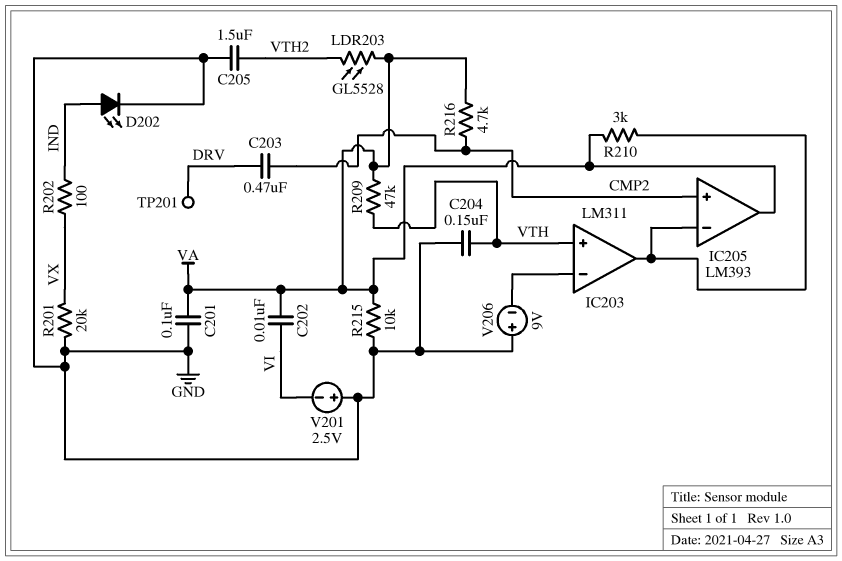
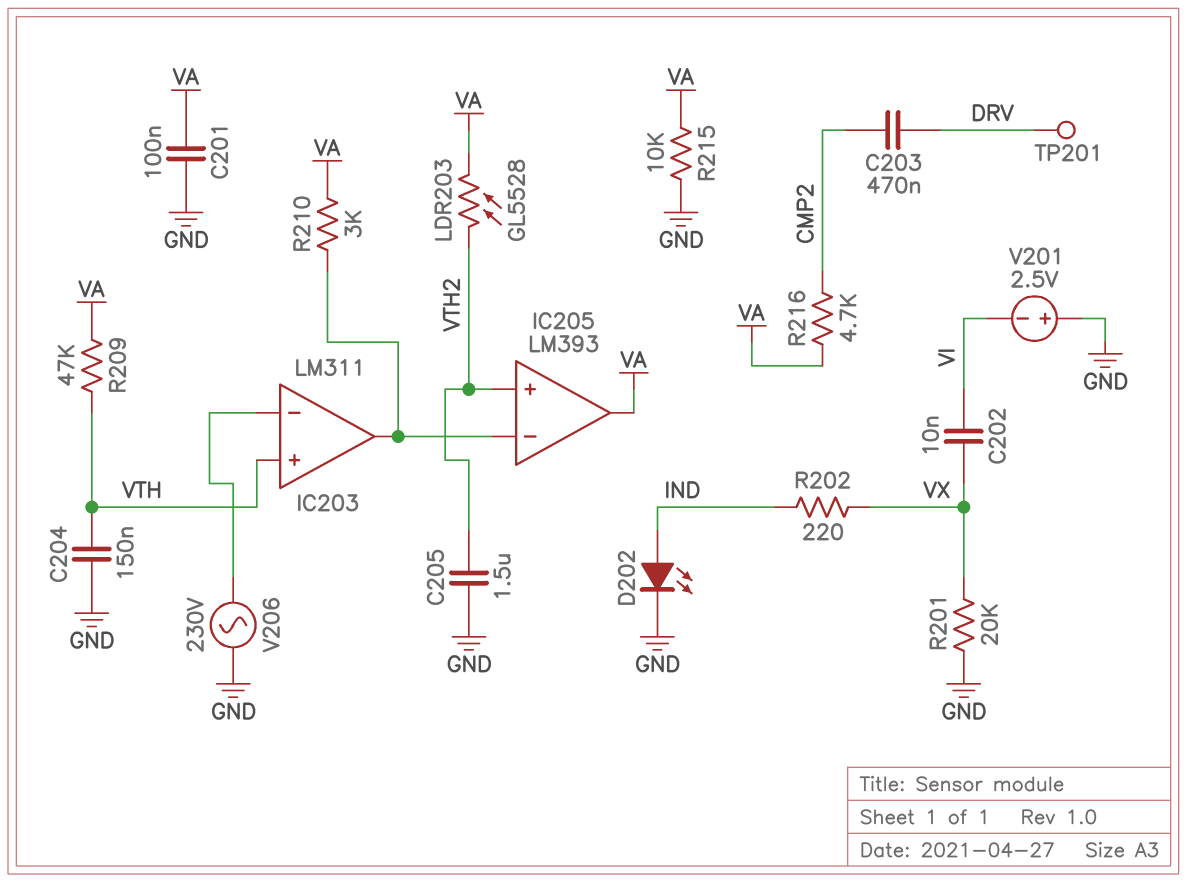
C202: 10nF (VA, VI) -> 10nF (VI, VX)
IC205 pin in+: CMP2 -> VTH2
R202: 100 (IND, VX) -> 220 (IND, VX)
V206: 9V (plus GND, minus IC203/in-) -> AC 230V (GND, IC203/in-)

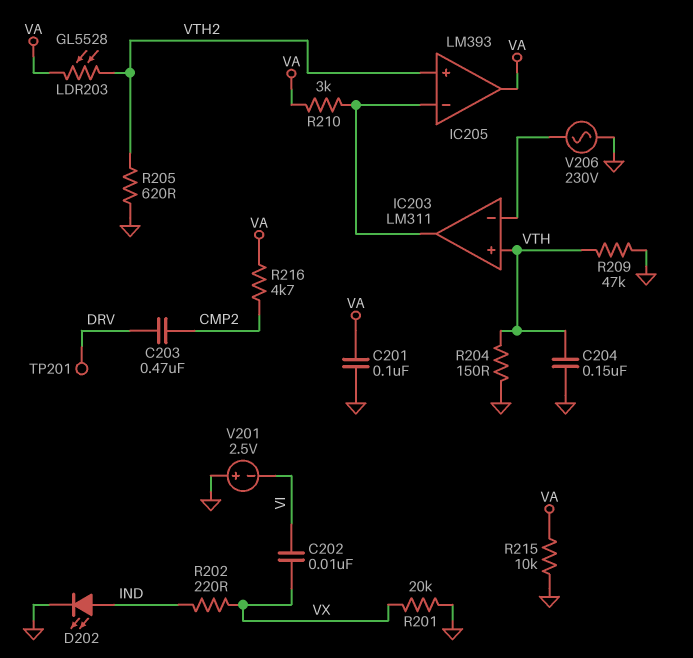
C205: 1.5uF (GND, VTH2) -> none
R204: none -> 150 (GND, VTH)
R205: none -> 620 (GND, VTH2)
R209: 47k (VA, VTH) -> 47k (GND, VTH)

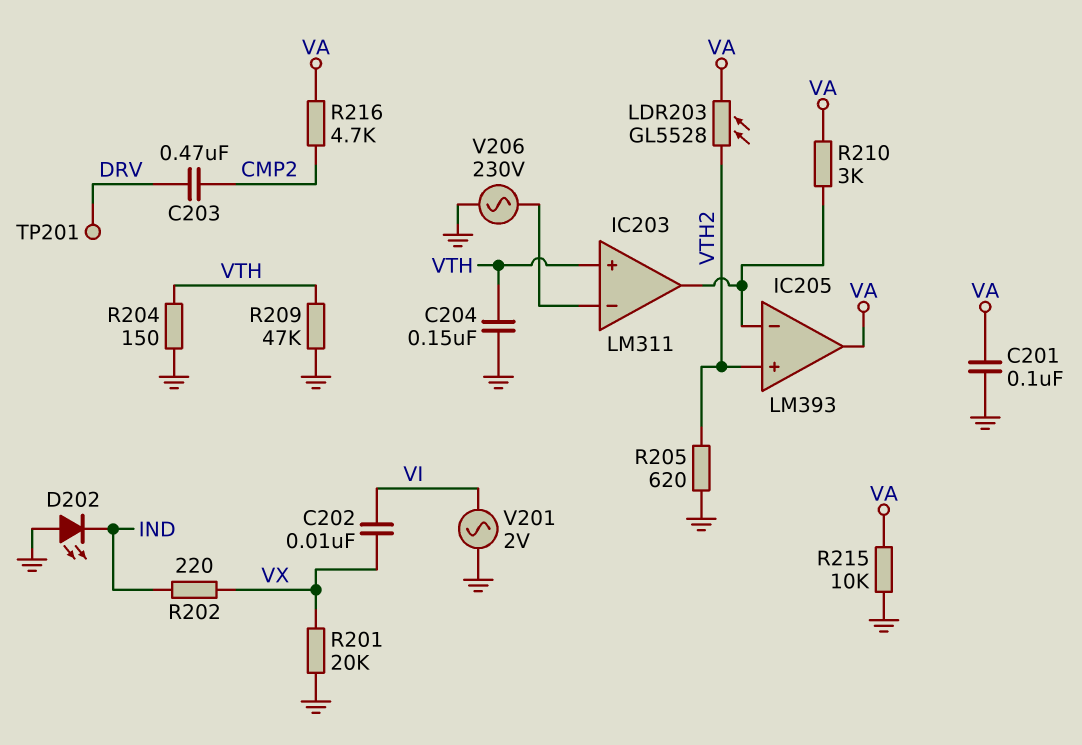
D202: LED (A IND, K GND) -> LED (A GND, K IND)
V201: 2.5V (plus GND, minus VI) -> AC 2V (GND, VI)

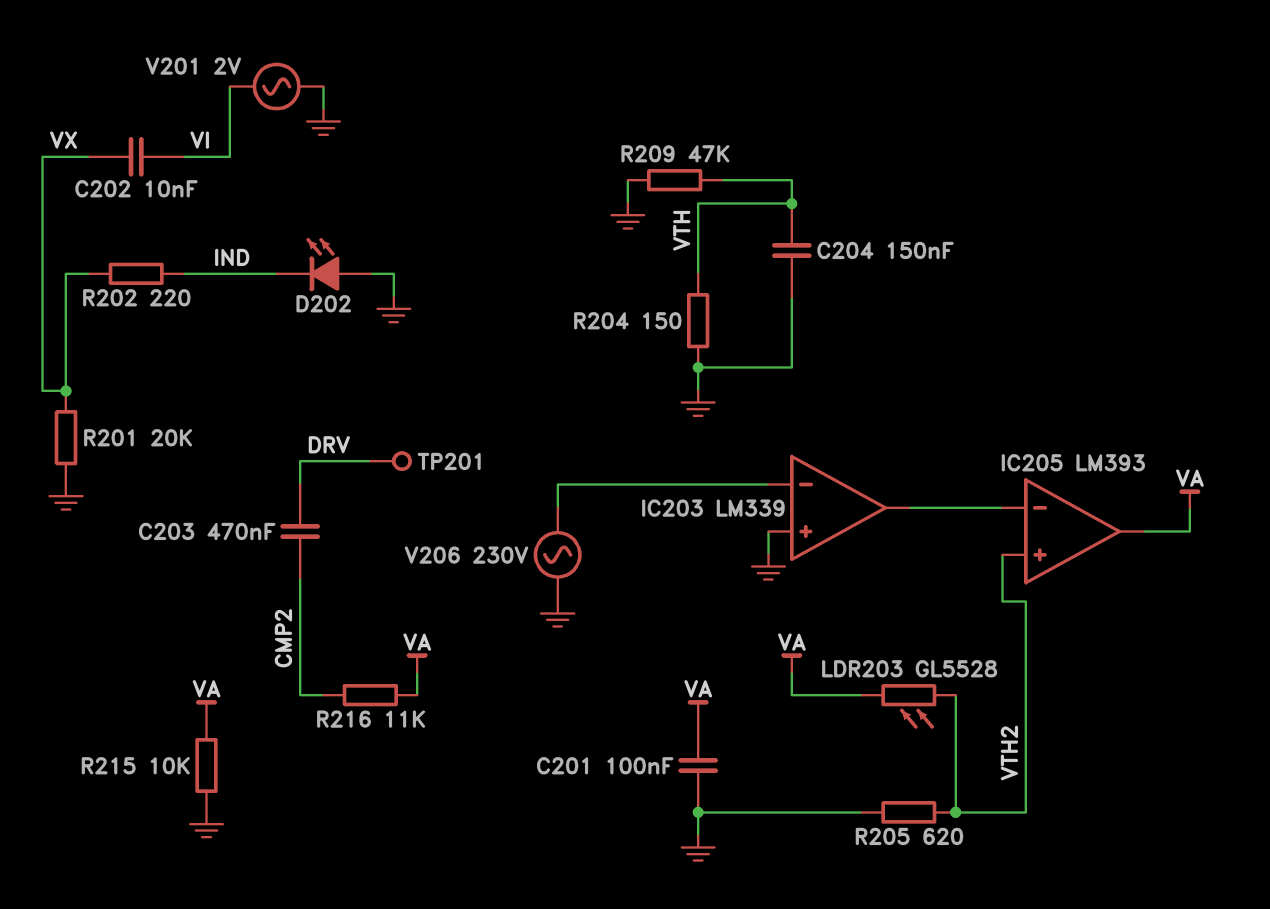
IC203: LM311 -> LM339
IC203 pin in+: VTH -> GND
R210: 3k (IC203/out, VA) -> none
R216: 4.7k (CMP2, VA) -> 11k (CMP2, VA)

